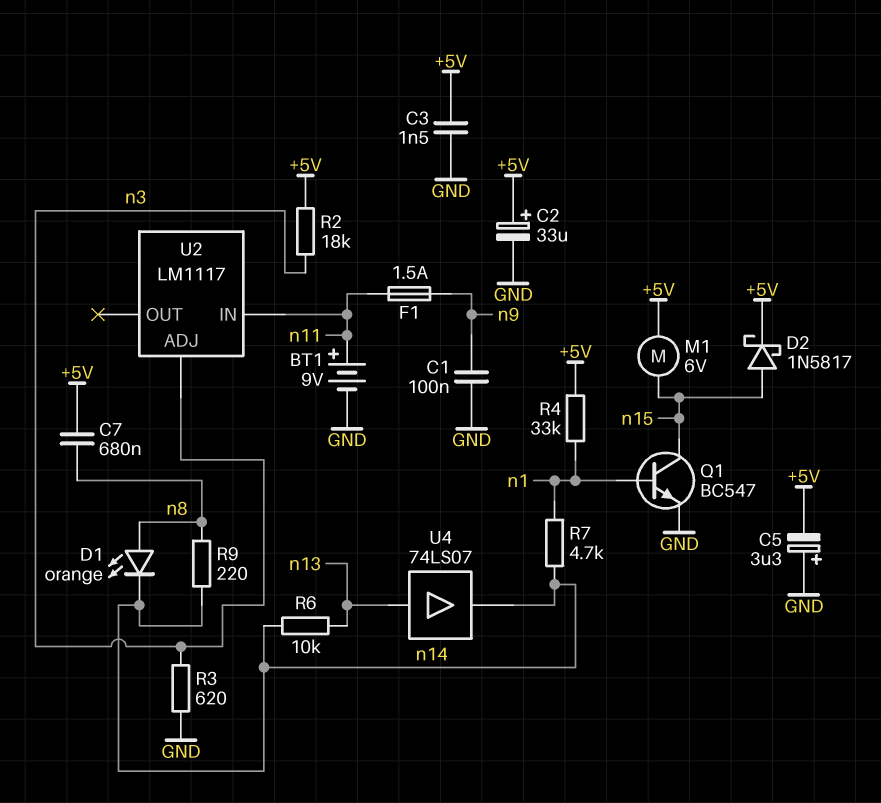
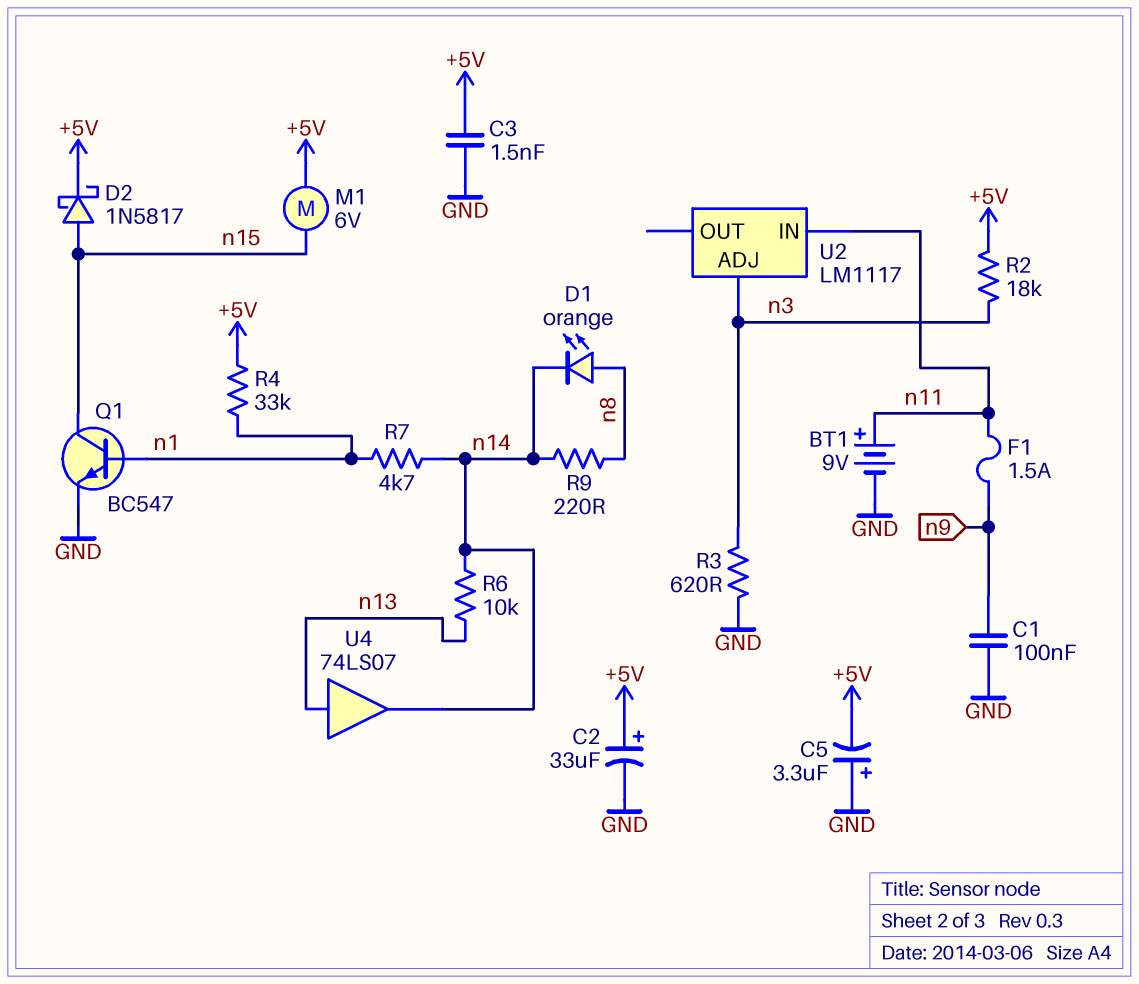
C7: 680nF (+5V, n8) -> none

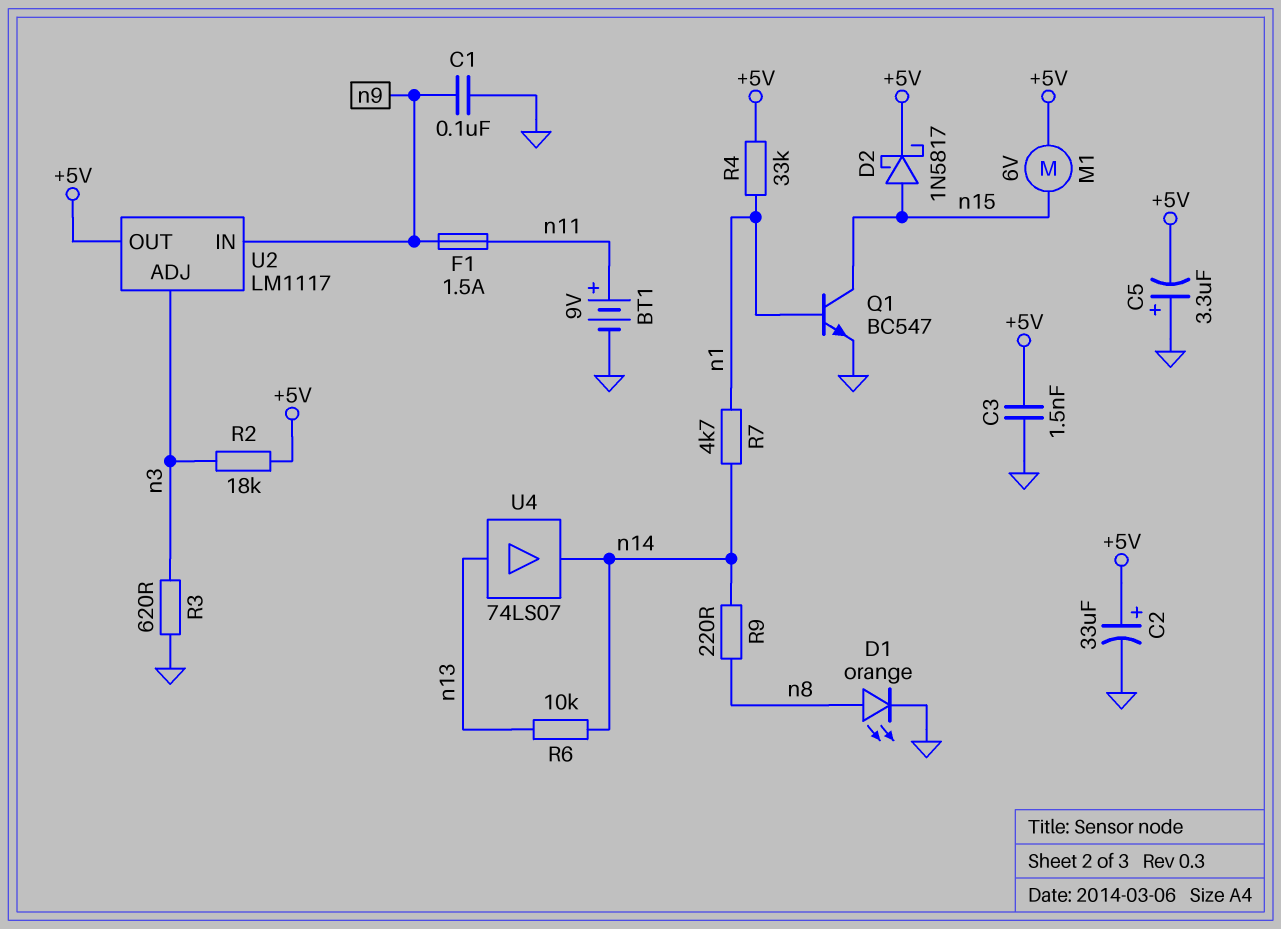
D1: LED orange (A n8, K n14) -> LED orange (A n8, K GND)
U2 pin IN: n11 -> n9
U2 pin OUT: none -> +5V

